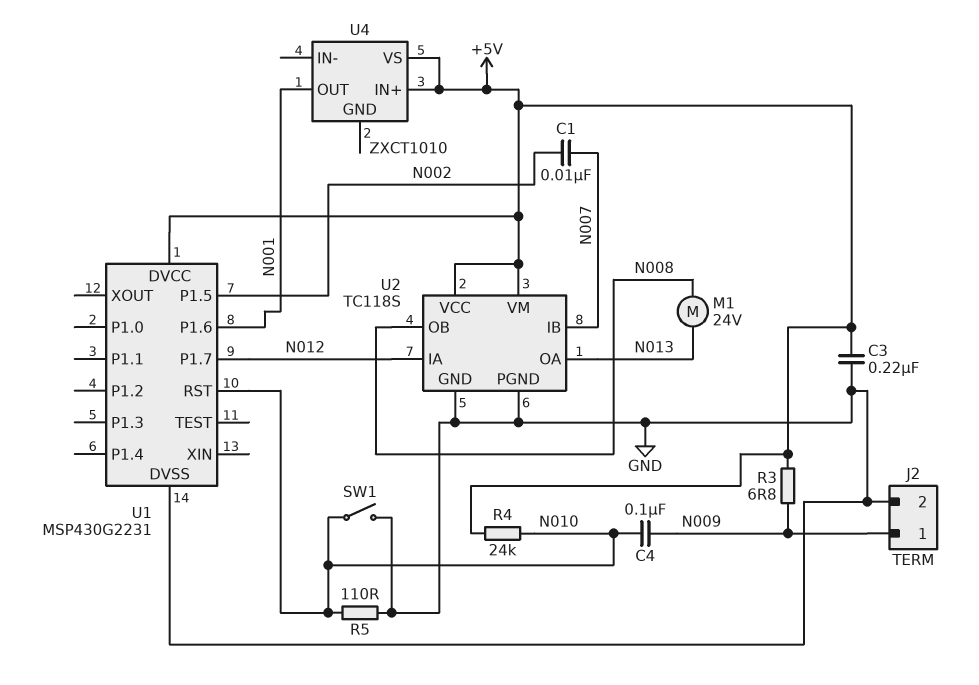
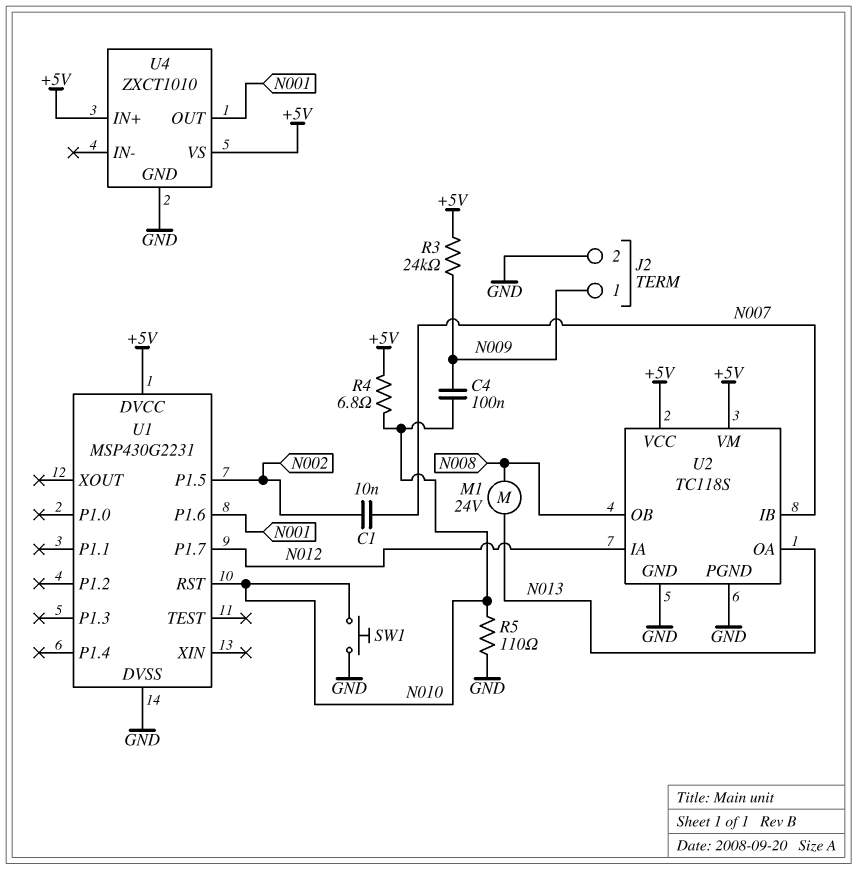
C3: 220nF (+5V, GND) -> none
R3: 6.8 (+5V, N009) -> 24k (+5V, N009)
R4: 24k (+5V, N010) -> 6.8 (+5V, N010)
SW1: switch (GND, N010) -> button (GND, N010)
U4 pin GND: none -> GND

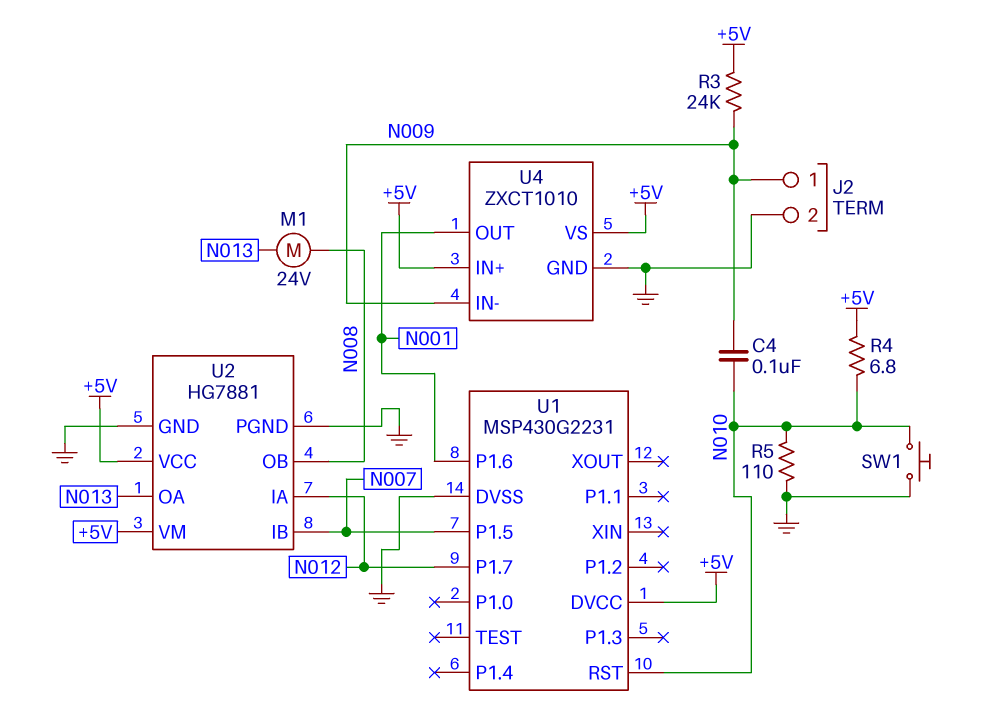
C1: 10nF (N002, N007) -> none
U1 pin P1.5: N002 -> N007
U2: TC118S -> HG7881
U4 pin IN-: none -> N009

